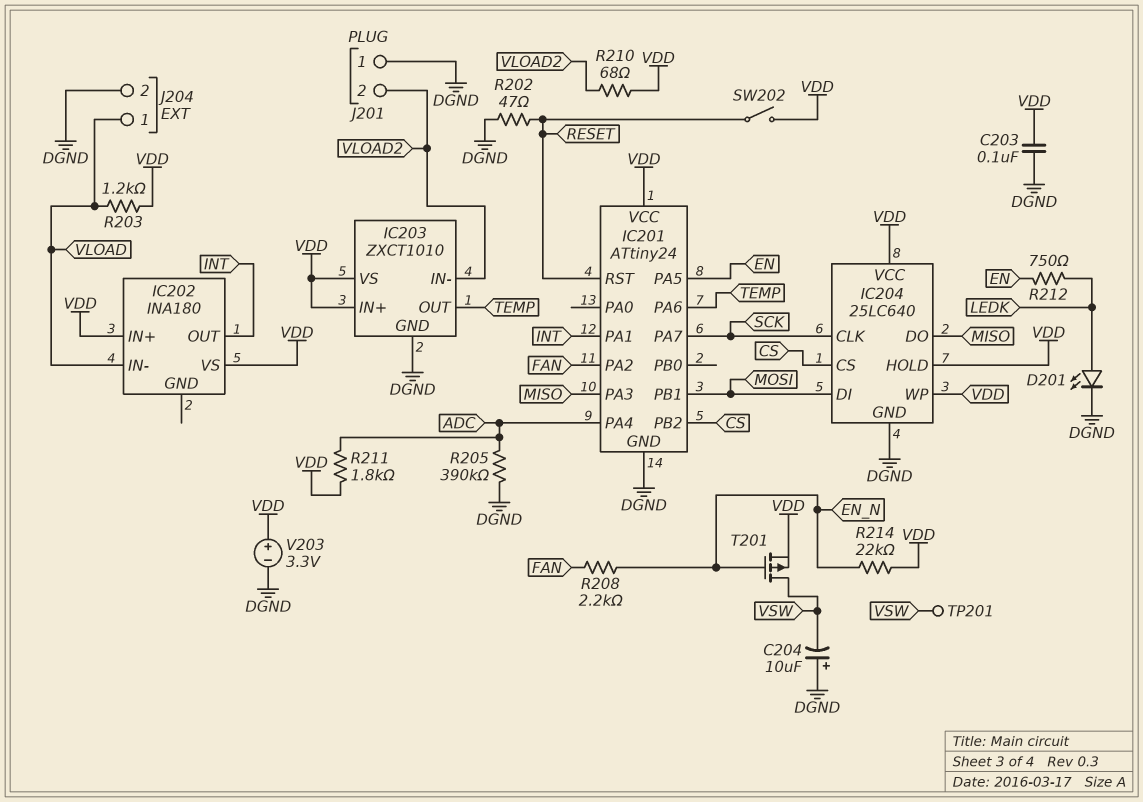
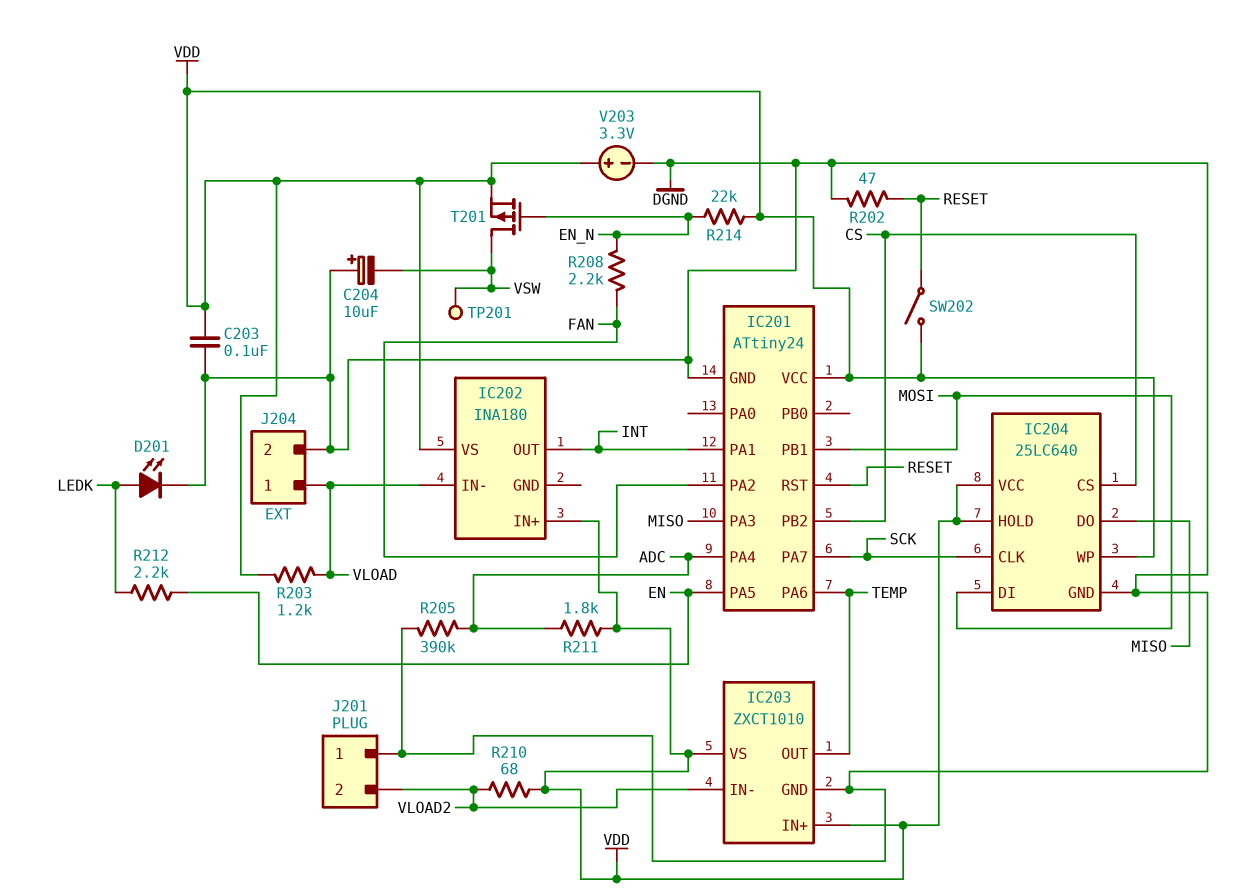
R212: 750 (EN, LEDK) -> 2.2k (EN, LEDK)

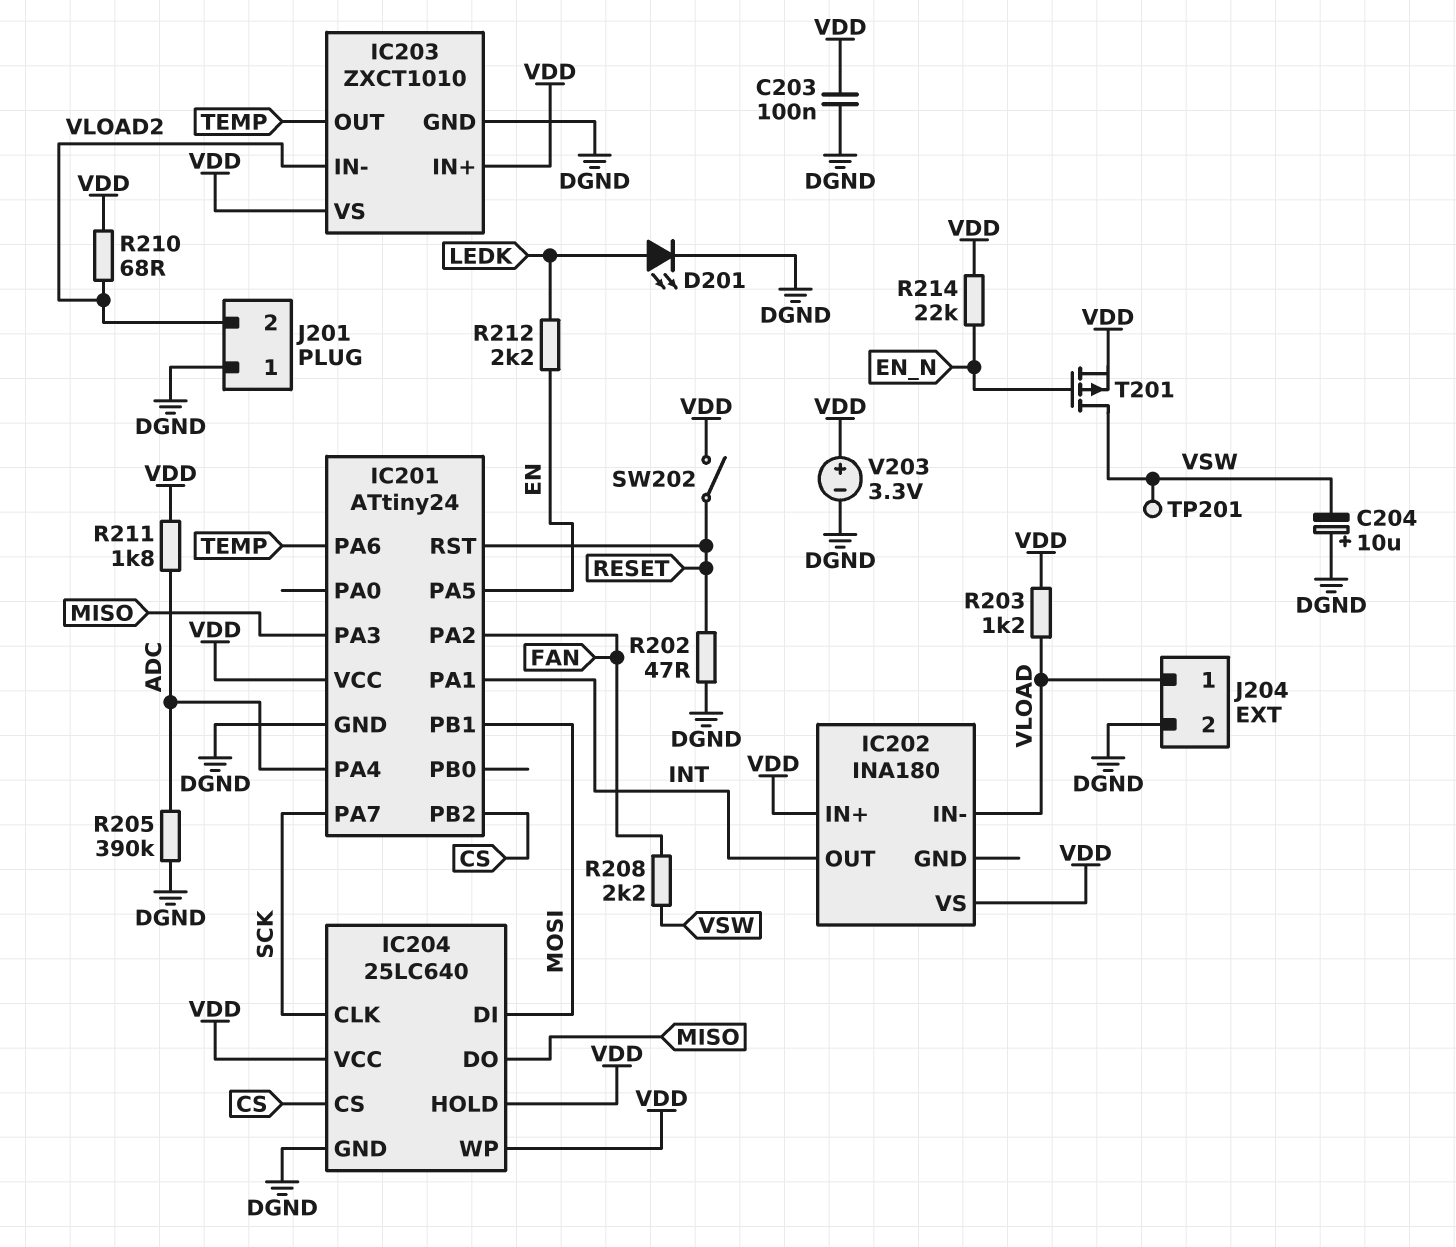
R208: 2.2k (EN_N, FAN) -> 2.2k (FAN, VSW)

